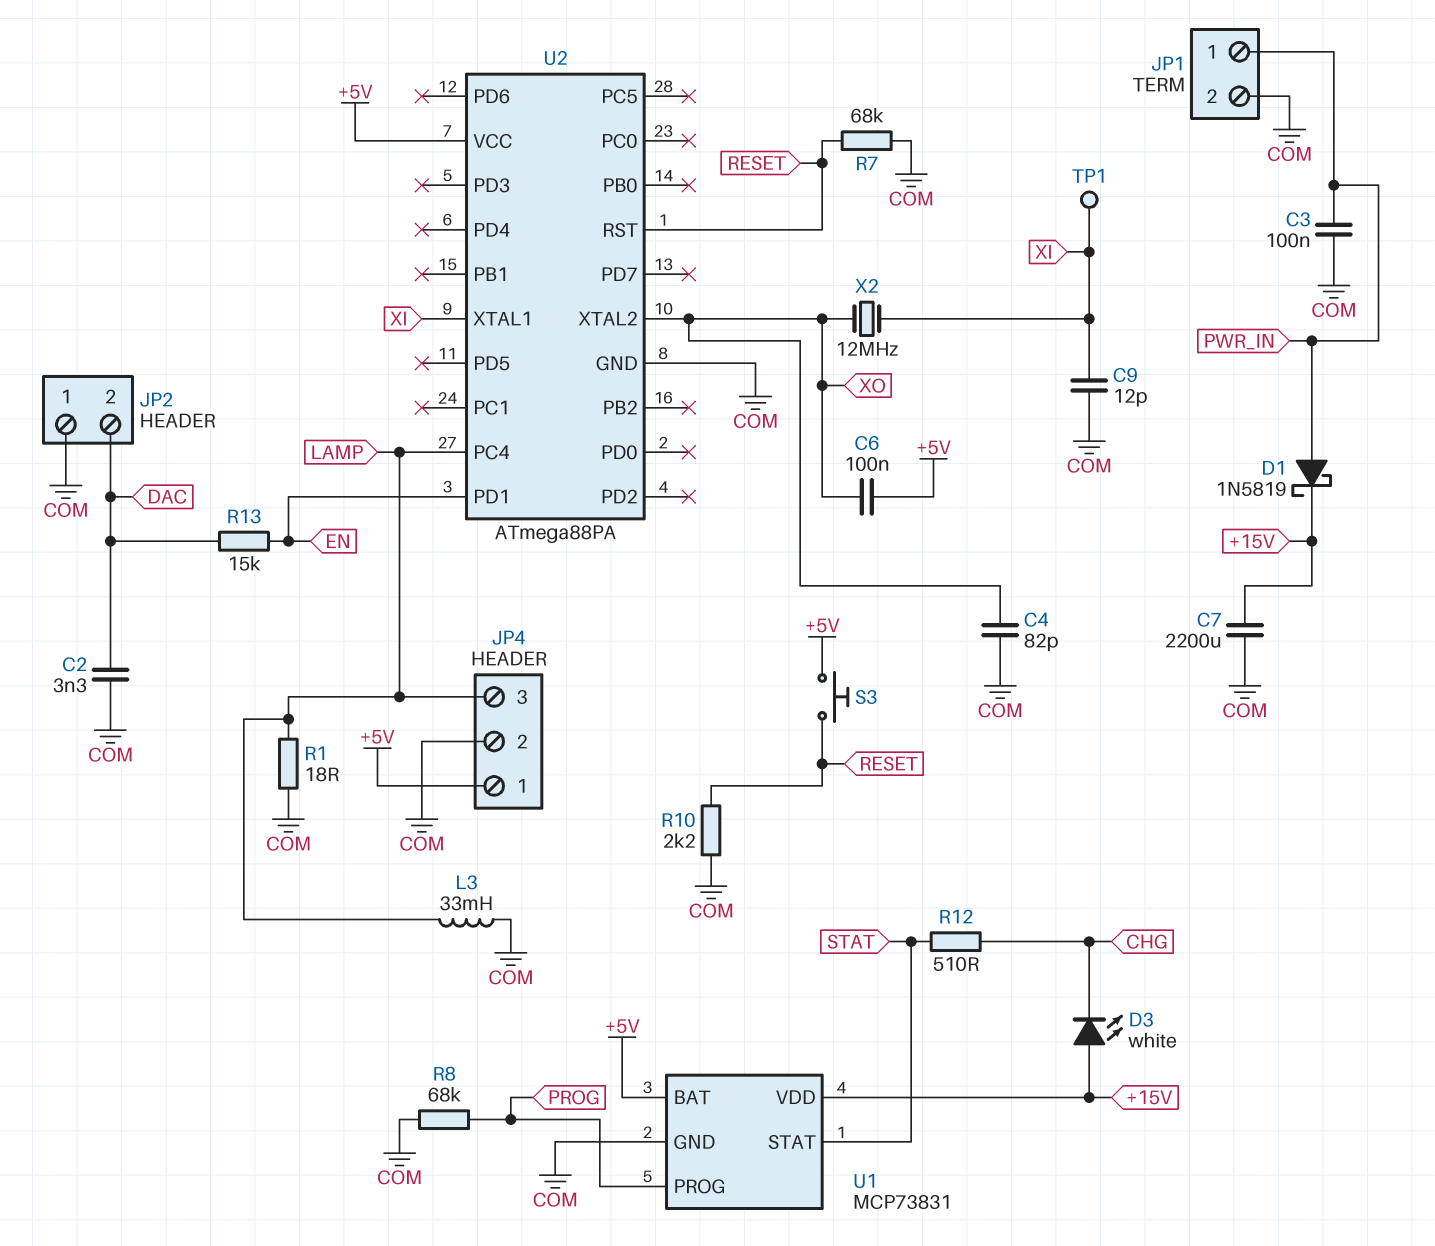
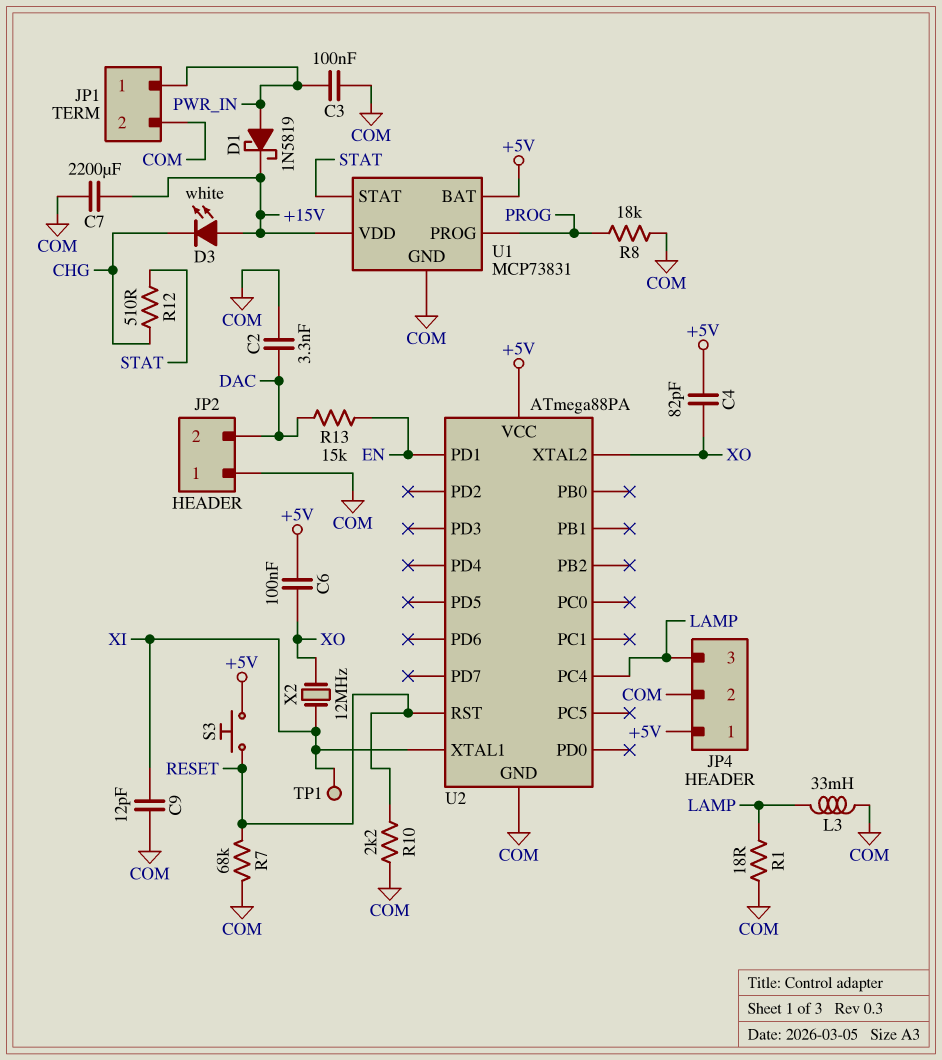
C4: 82pF (COM, XO) -> 82pF (+5V, XO)
R8: 68k (COM, PROG) -> 18k (COM, PROG)

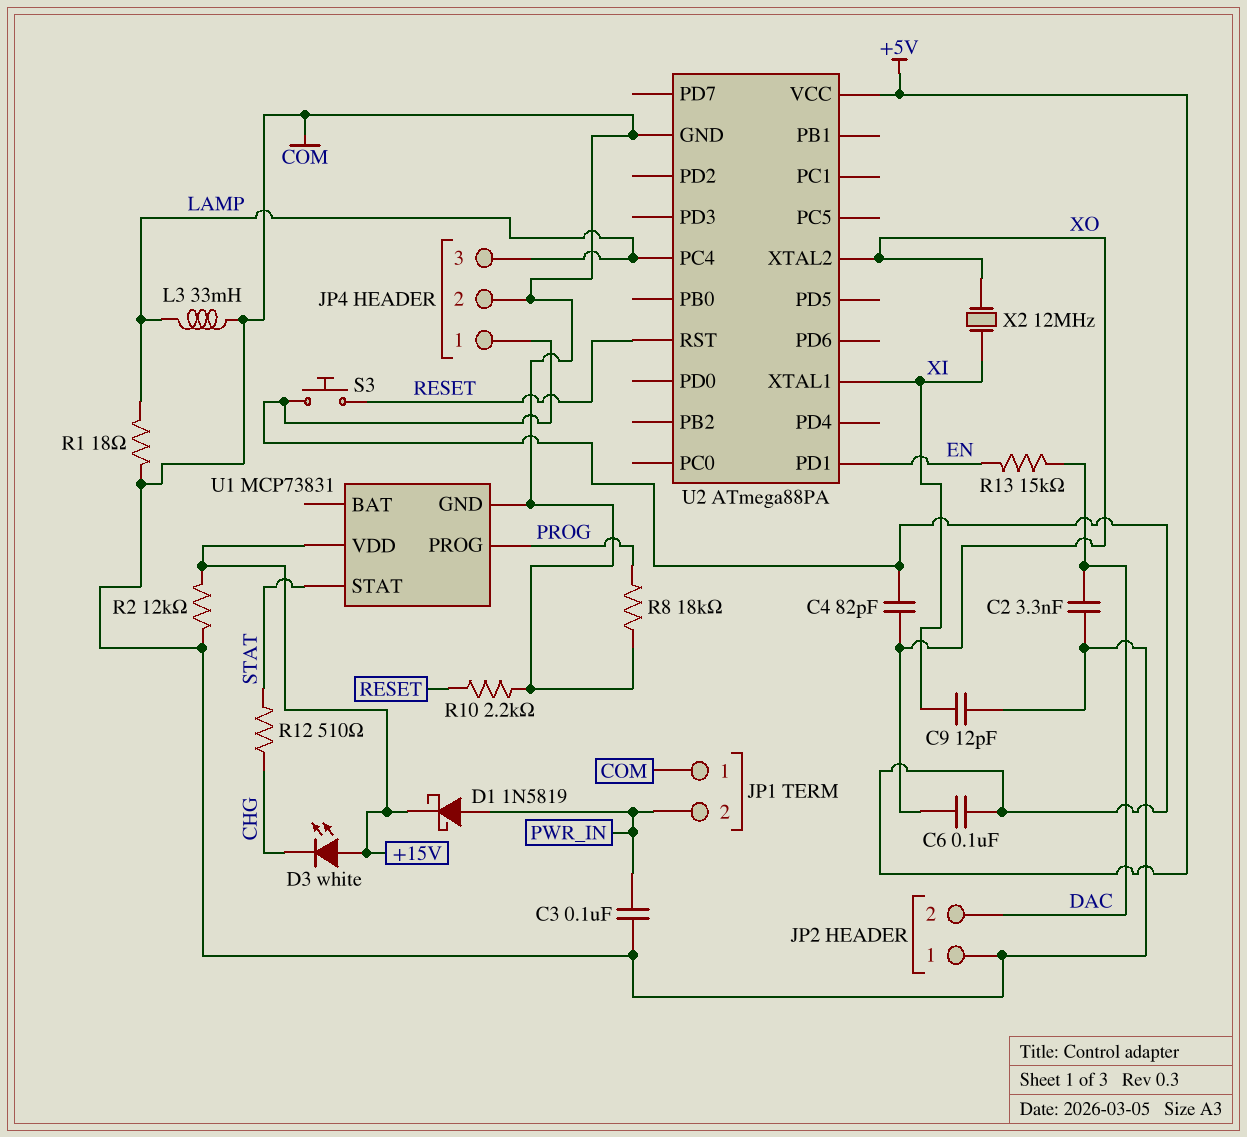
C7: 2200uF (+15V, COM) -> none
JP1 pin 1: PWR_IN -> COM
JP1 pin 2: COM -> PWR_IN
R2: none -> 12k (+15V, COM)
R7: 68k (COM, RESET) -> none
TP1: test point (XI) -> none
U1 pin BAT: +5V -> none

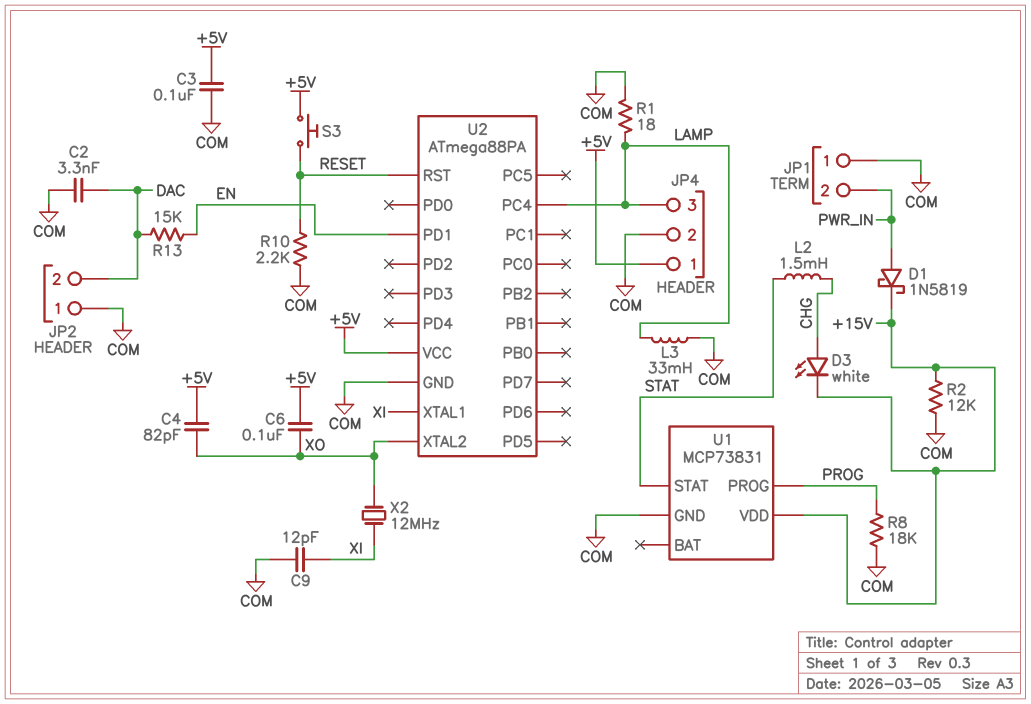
C3: 100nF (COM, PWR_IN) -> 100nF (+5V, COM)
D3: LED white (A +15V, K CHG) -> LED white (A CHG, K +15V)
L2: none -> 1.5mH (CHG, STAT)
R12: 510 (CHG, STAT) -> none

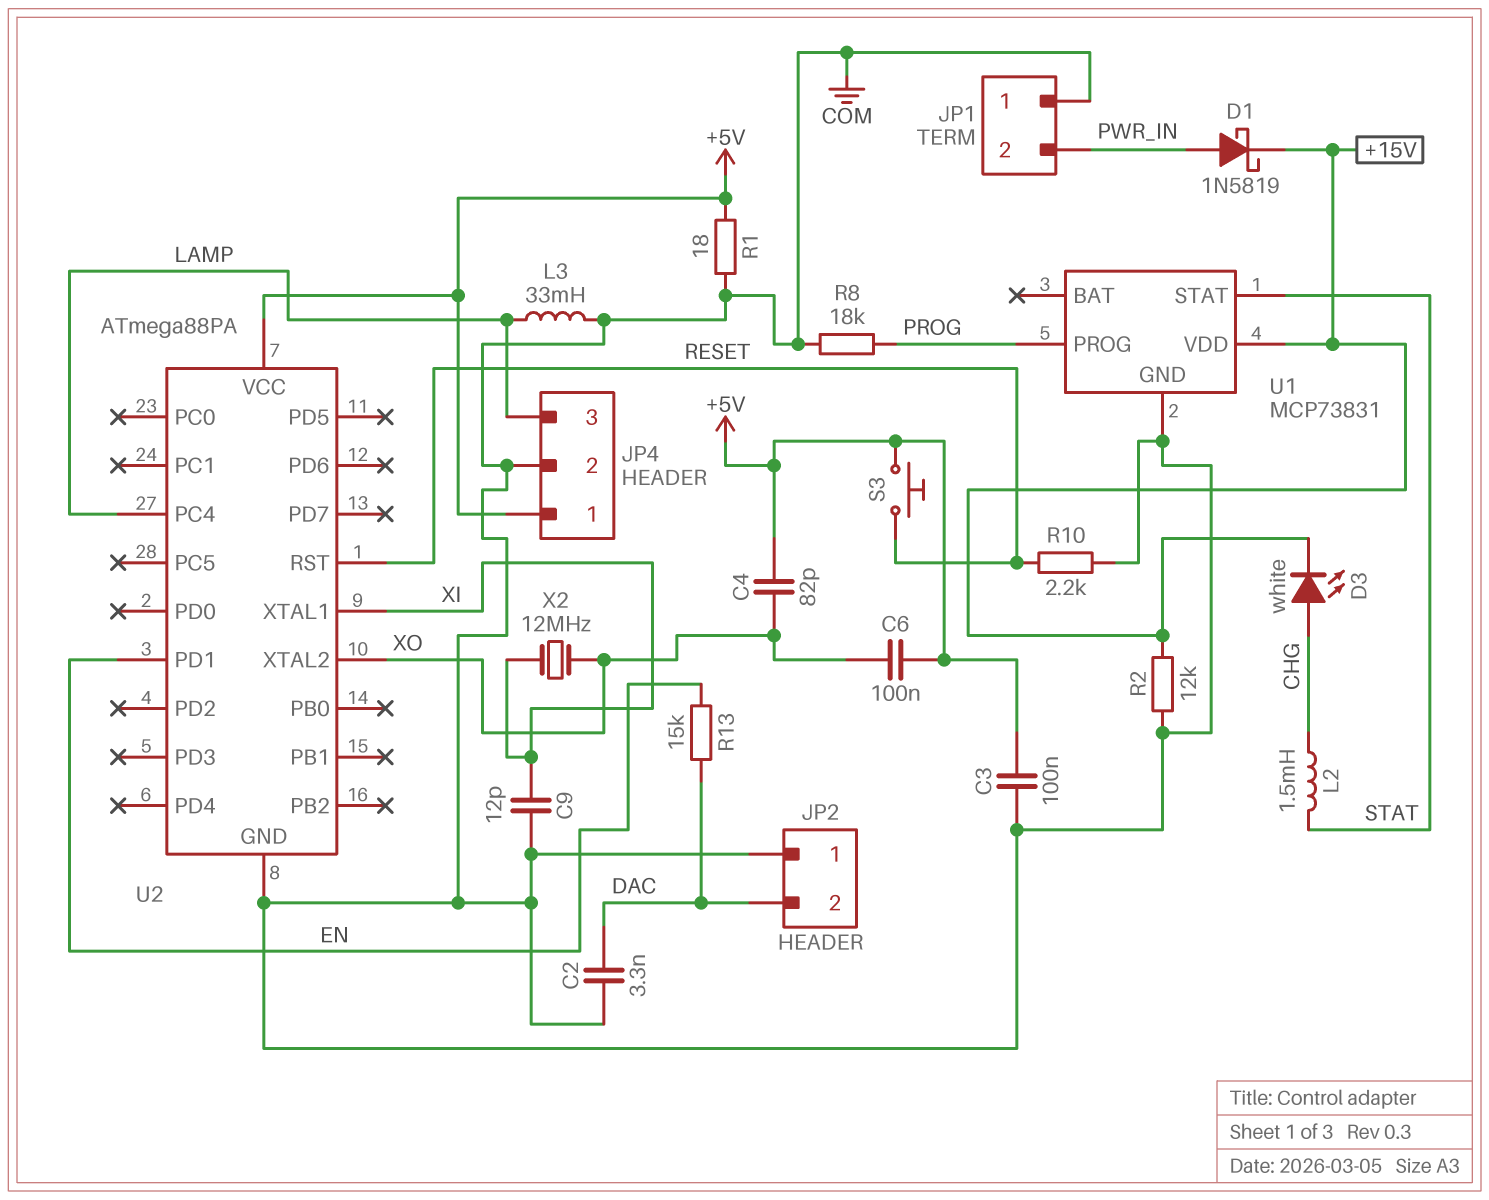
R1: 18 (COM, LAMP) -> 18 (+5V, COM)

